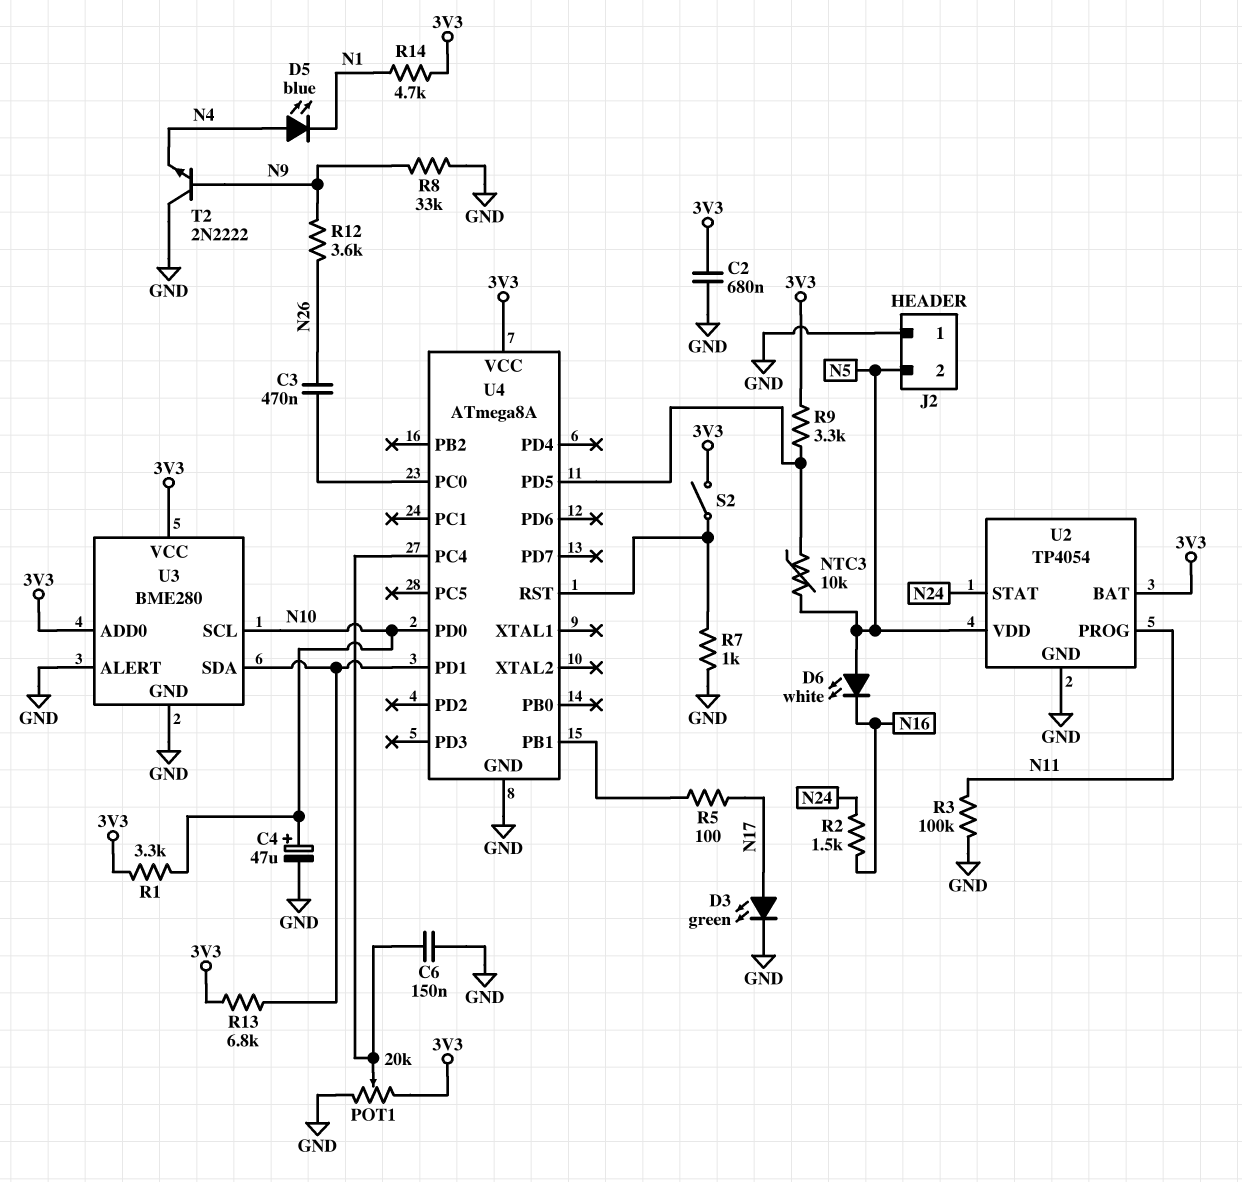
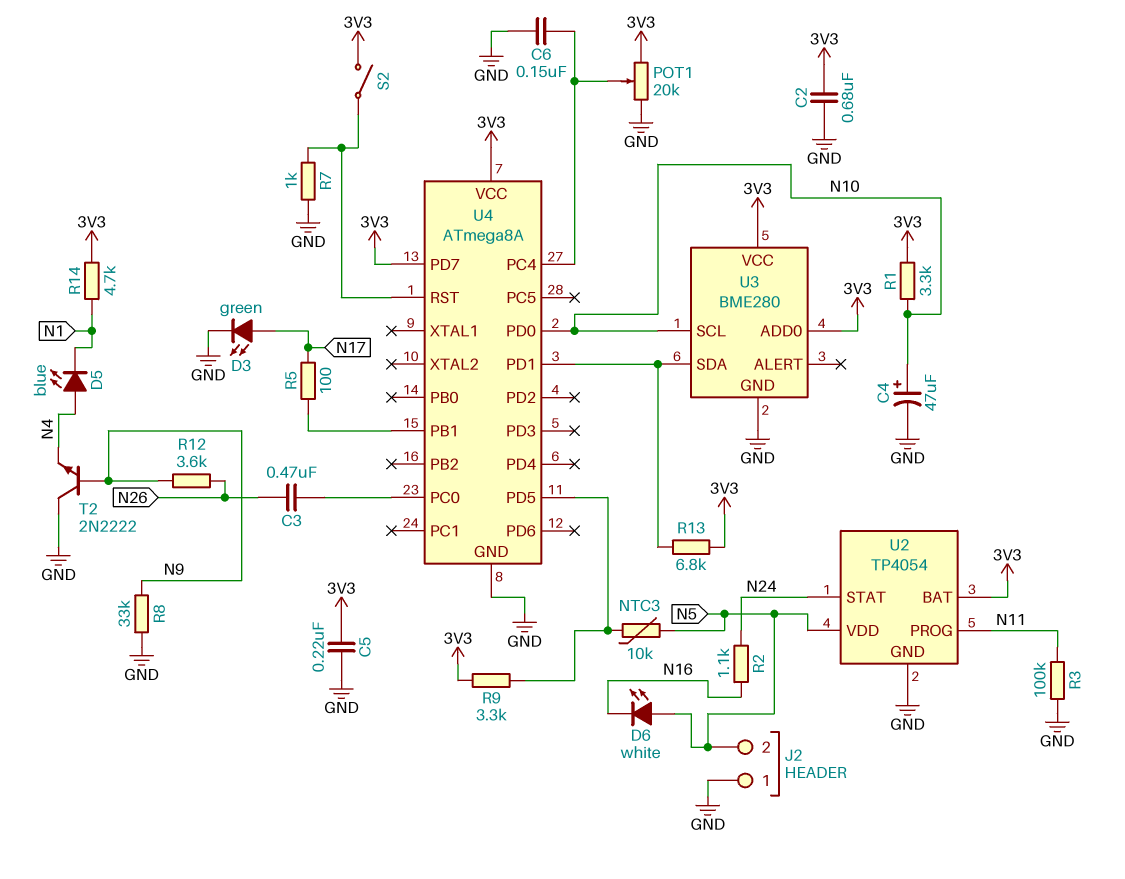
C5: none -> 220nF (3V3, GND)
R2: 1.5k (N16, N24) -> 1.1k (N16, N24)
U3 pin ALERT: GND -> none
U4 pin PD7: none -> 3V3

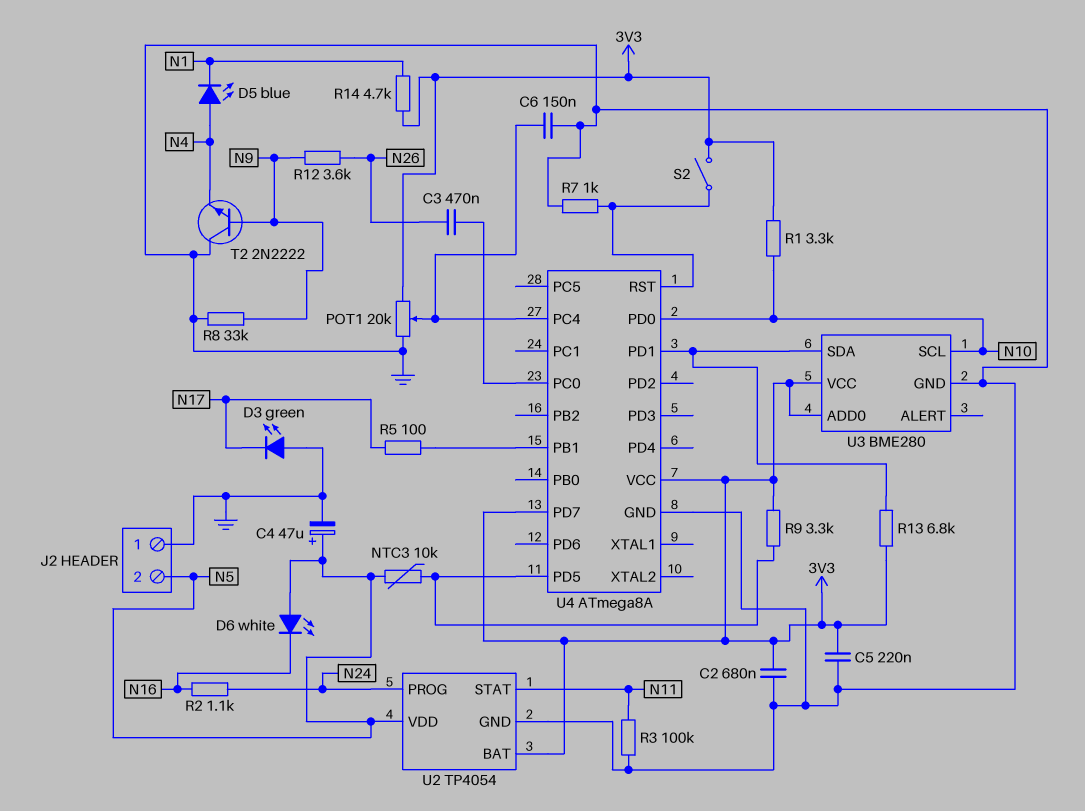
C4: 47uF (plus N10, minus GND) -> 47uF (plus N5, minus GND)
D3: LED green (A N17, K GND) -> LED green (A GND, K N17)
U2 pin PROG: N11 -> N24
U2 pin STAT: N24 -> N11

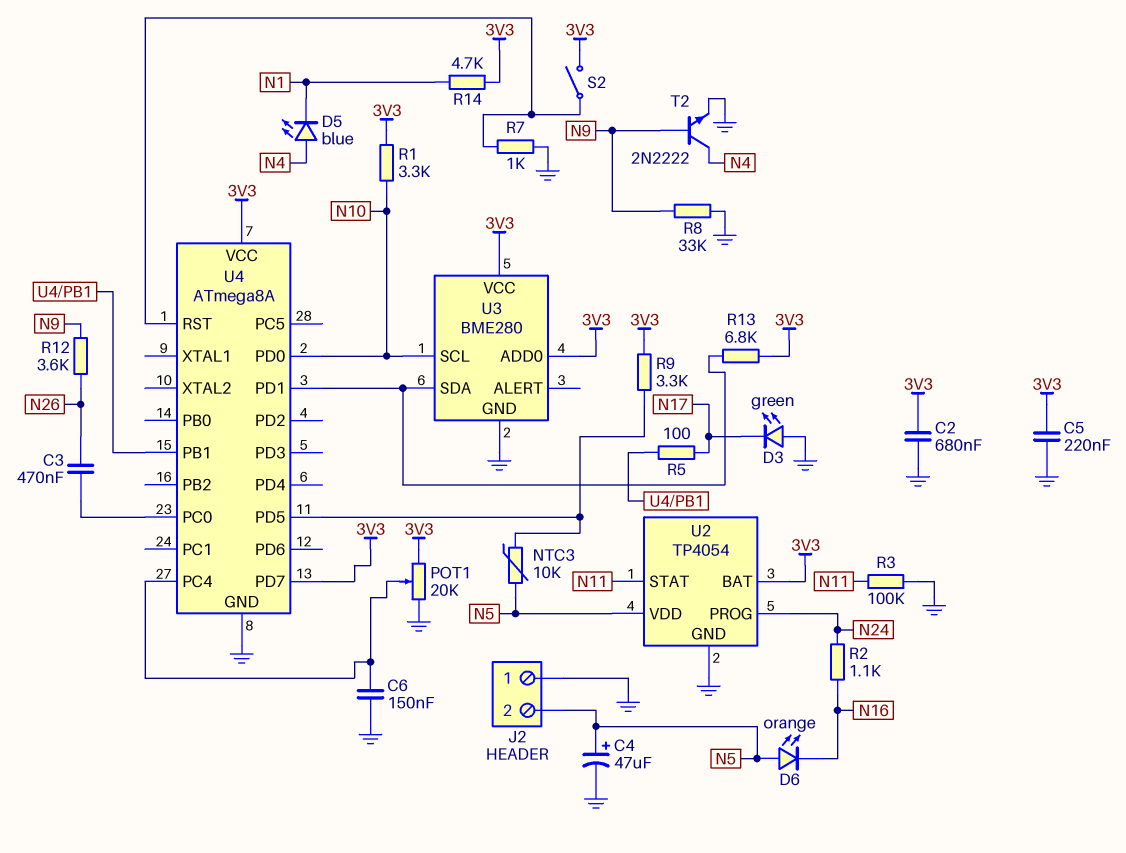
D6: LED white (A N5, K N16) -> LED orange (A N5, K N16)
T2: NPN 2N2222 (B N9, C GND, E N4) -> NPN 2N2222 (B N9, C N4, E GND)

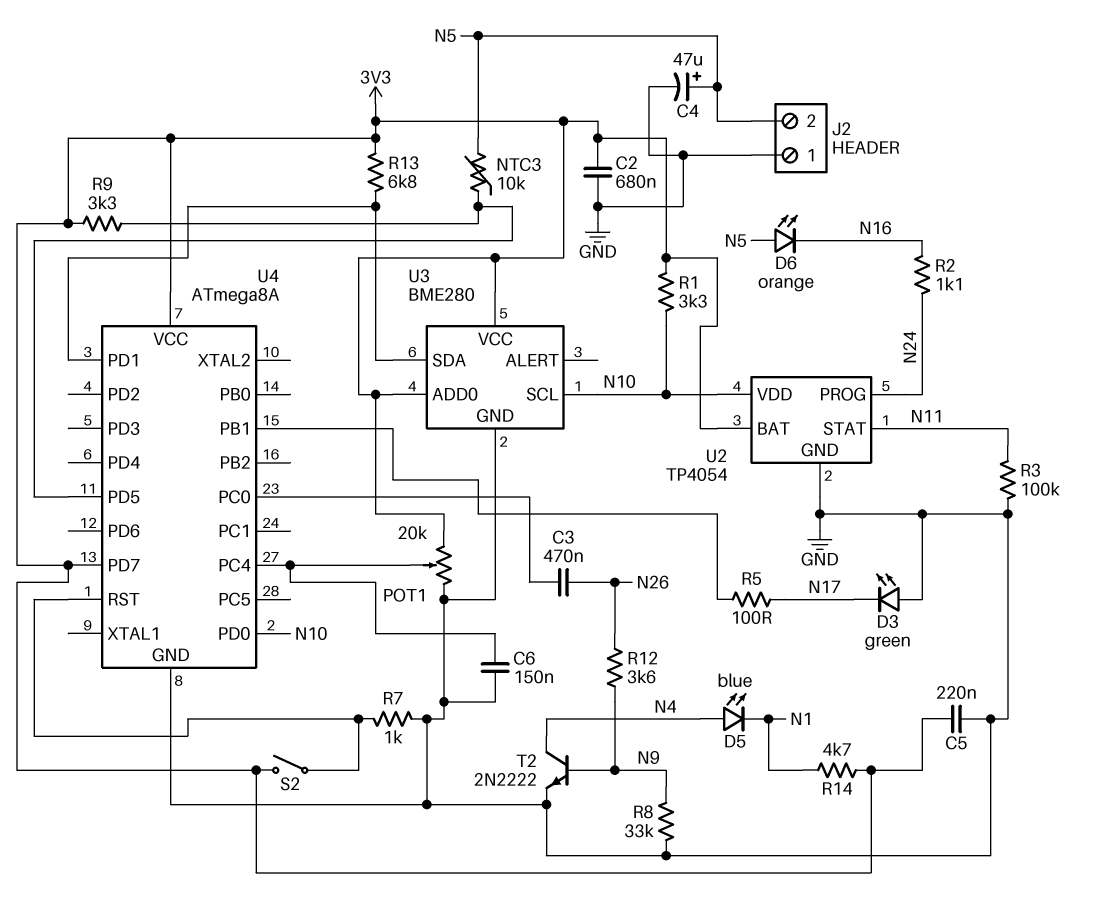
U2 pin VDD: N5 -> N10

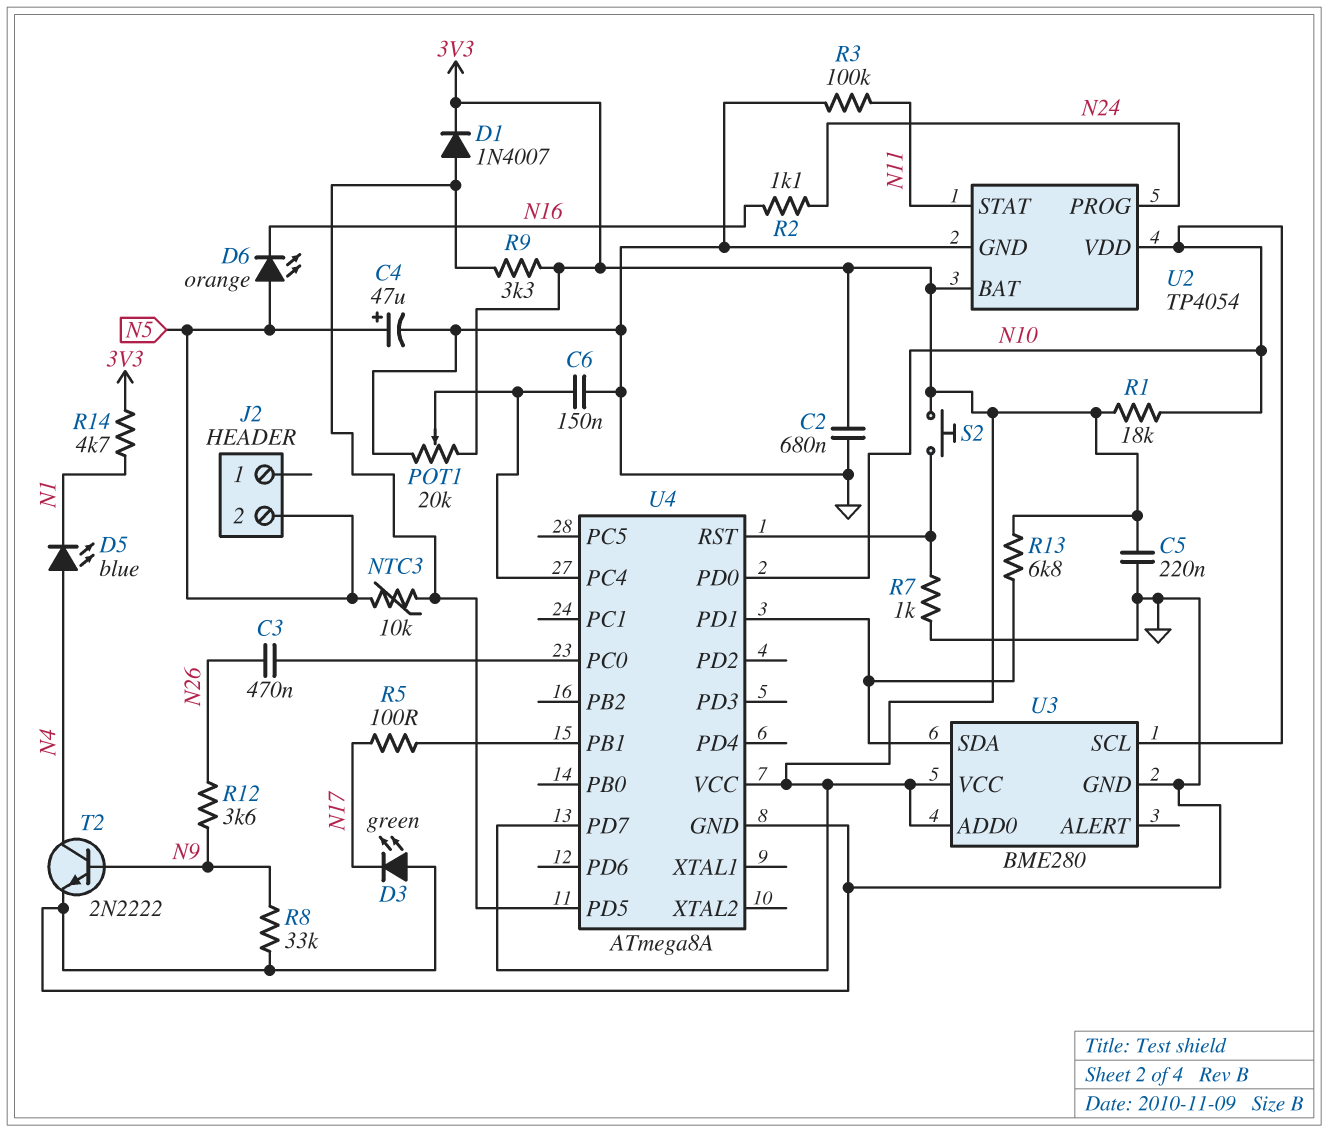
D1: none -> diode 1N4007 (A U4/PD5, K 3V3)
J2 pin 1: GND -> none
R1: 3.3k (3V3, N10) -> 18k (3V3, N10)
S2: switch (3V3, U4/RST) -> button (3V3, U4/RST)

